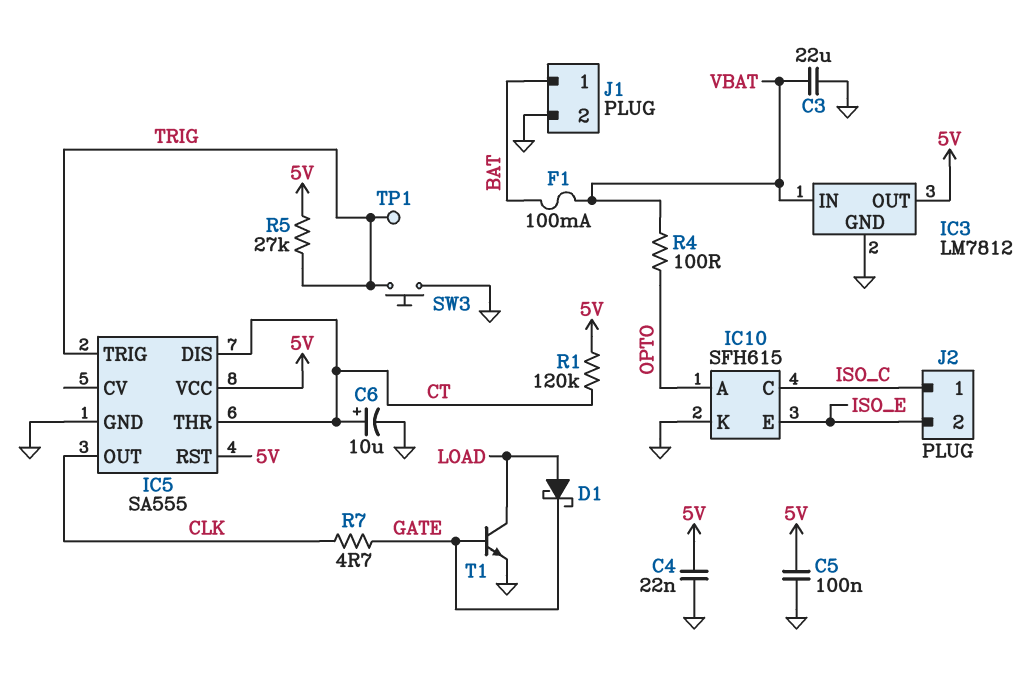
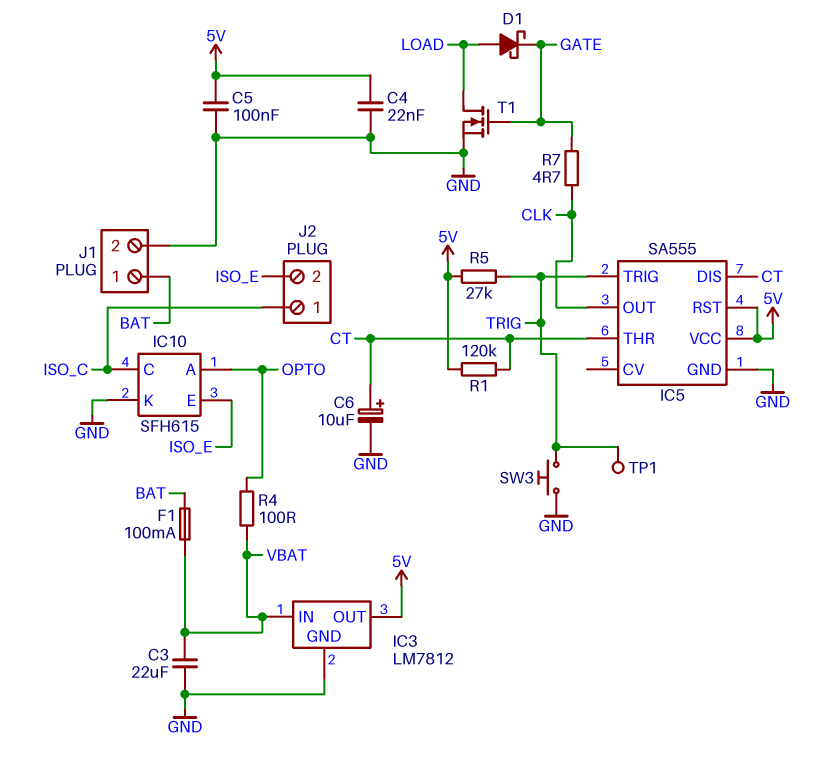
T1: NPN (B GATE, C LOAD, E GND) -> NMOS (G GATE, D LOAD, S GND)

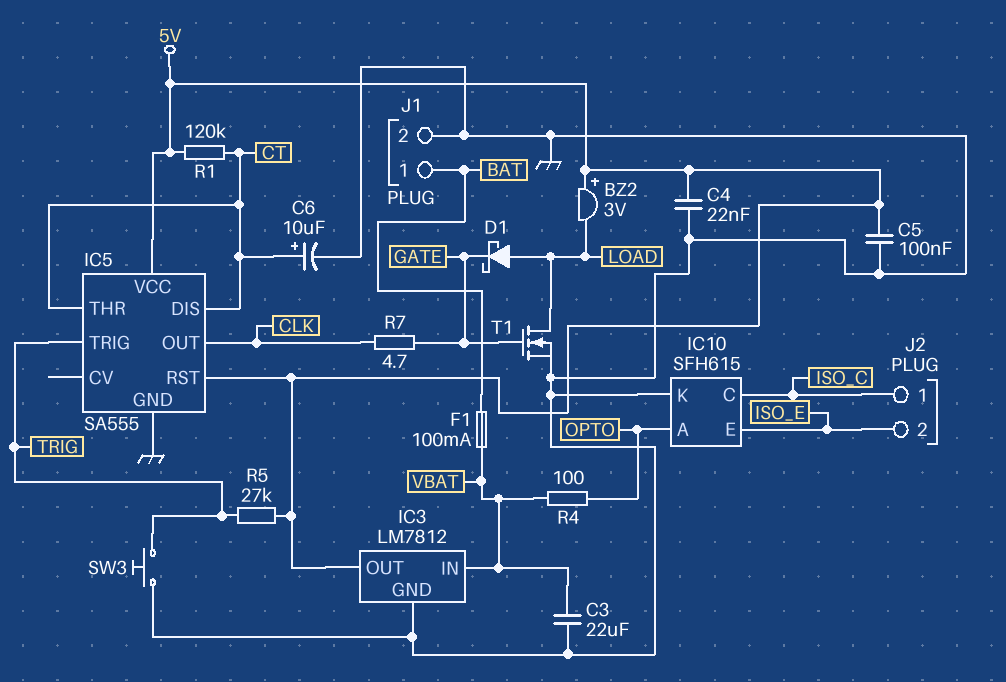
BZ2: none -> buzzer 3V (plus 5V, minus LOAD)
TP1: test point (TRIG) -> none

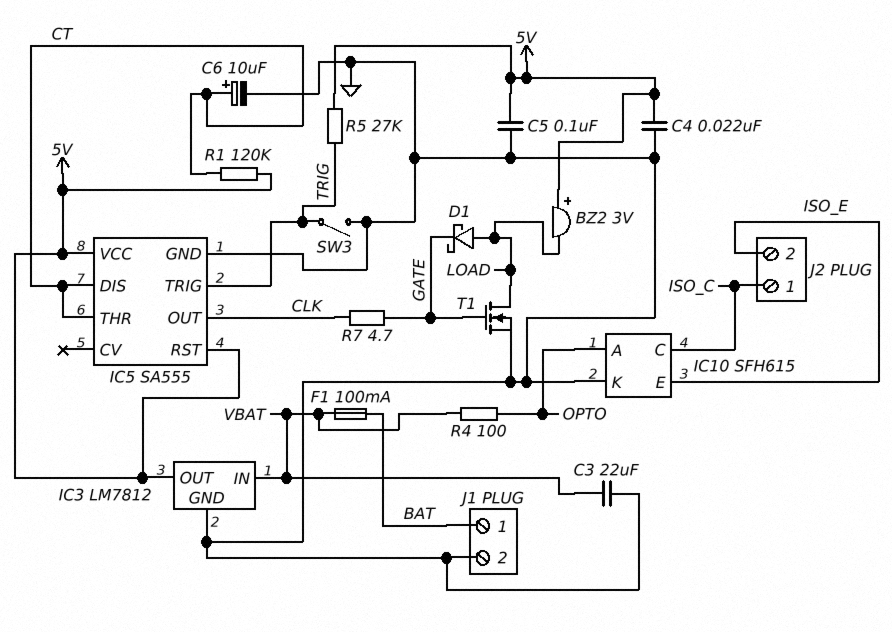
SW3: button (GND, TRIG) -> switch (GND, TRIG)

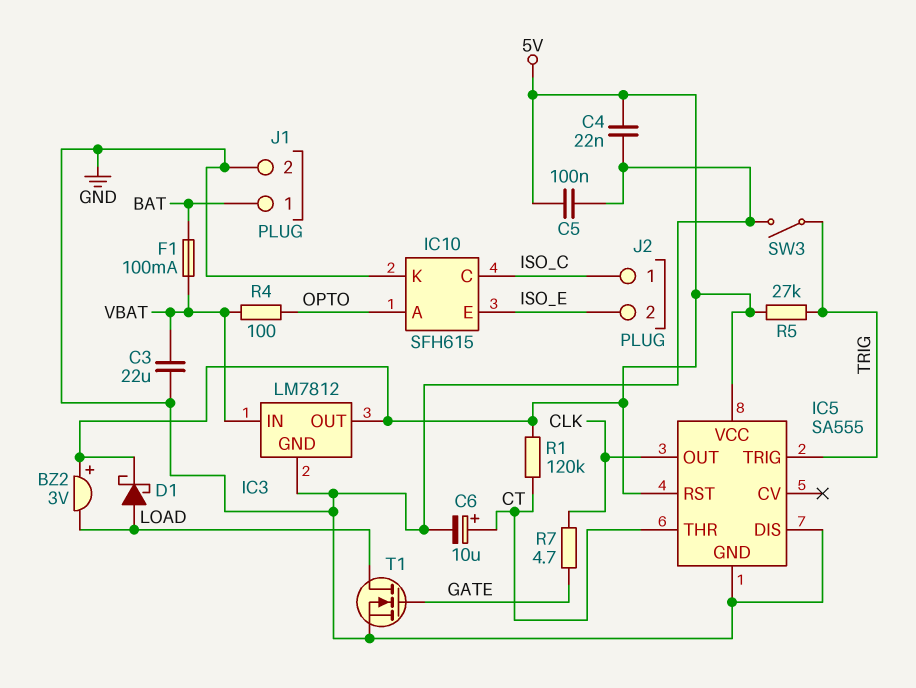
D1: schottky (A LOAD, K GATE) -> schottky (A LOAD, K 5V)
IC5 pin DIS: CT -> GND

